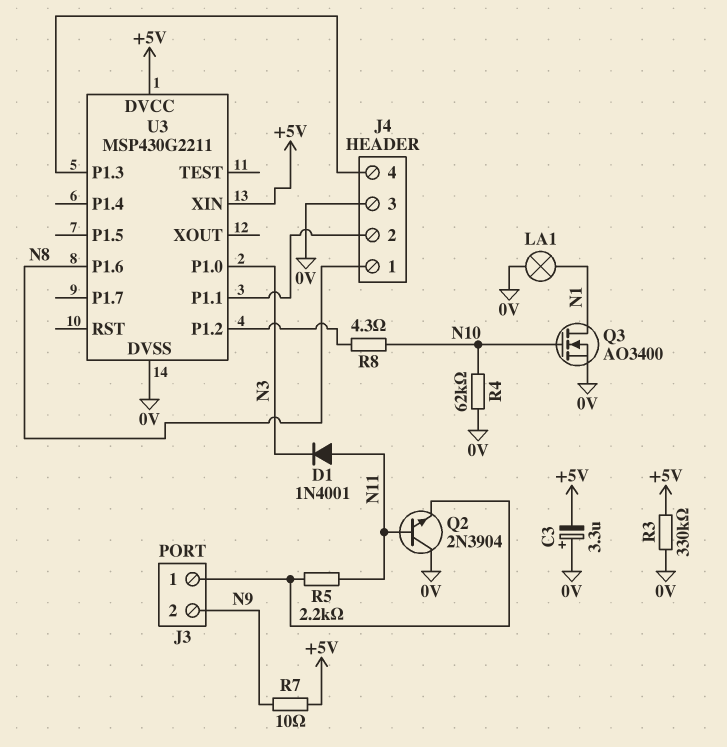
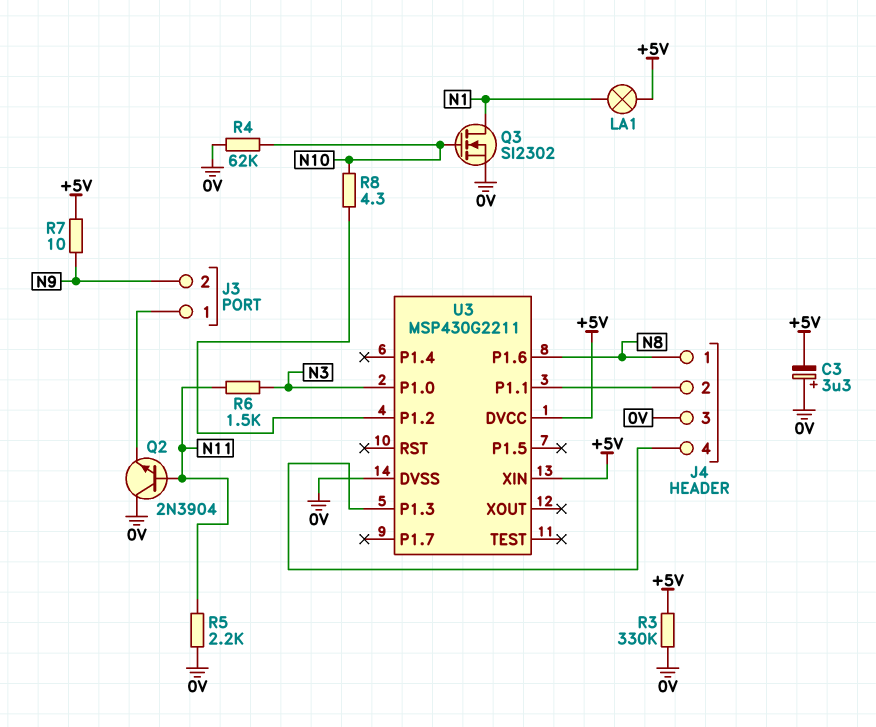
D1: diode 1N4001 (A N11, K N3) -> none
LA1: lamp (0V, N1) -> lamp (+5V, N1)
Q3: NMOS AO3400 (G N10, D N1, S 0V) -> NMOS SI2302 (G N10, D N1, S 0V)
R5: 2.2k (J3/1, N11) -> 2.2k (0V, N11)
R6: none -> 1.5k (N3, N11)

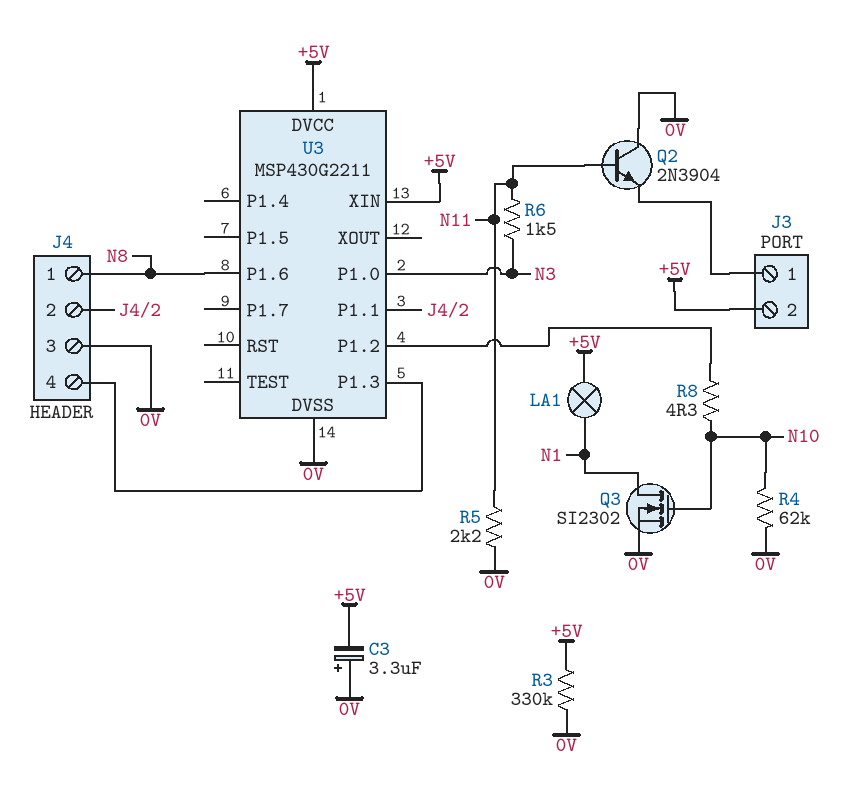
J3 pin 2: N9 -> +5V
R7: 10 (+5V, N9) -> none

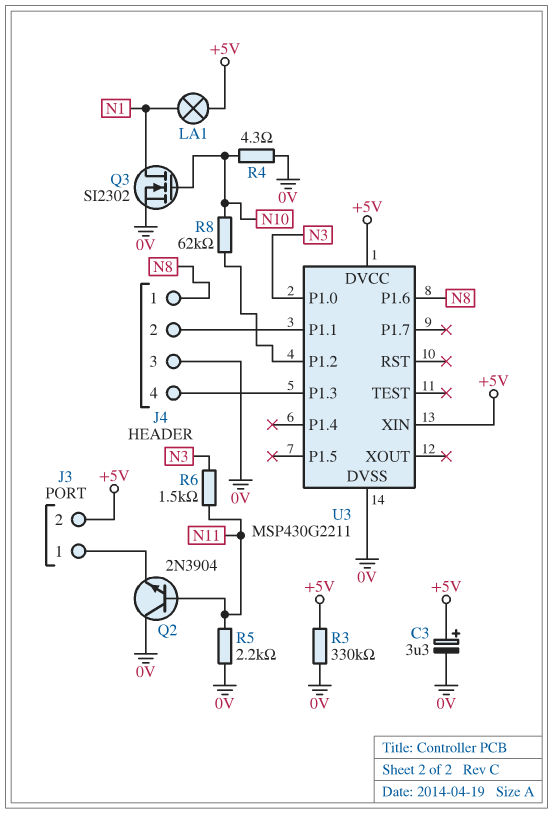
C3: 3.3uF (plus 0V, minus +5V) -> 3.3uF (plus +5V, minus 0V)
R4: 62k (0V, N10) -> 4.3 (0V, N10)
R8: 4.3 (N10, U3/P1.2) -> 62k (N10, U3/P1.2)

